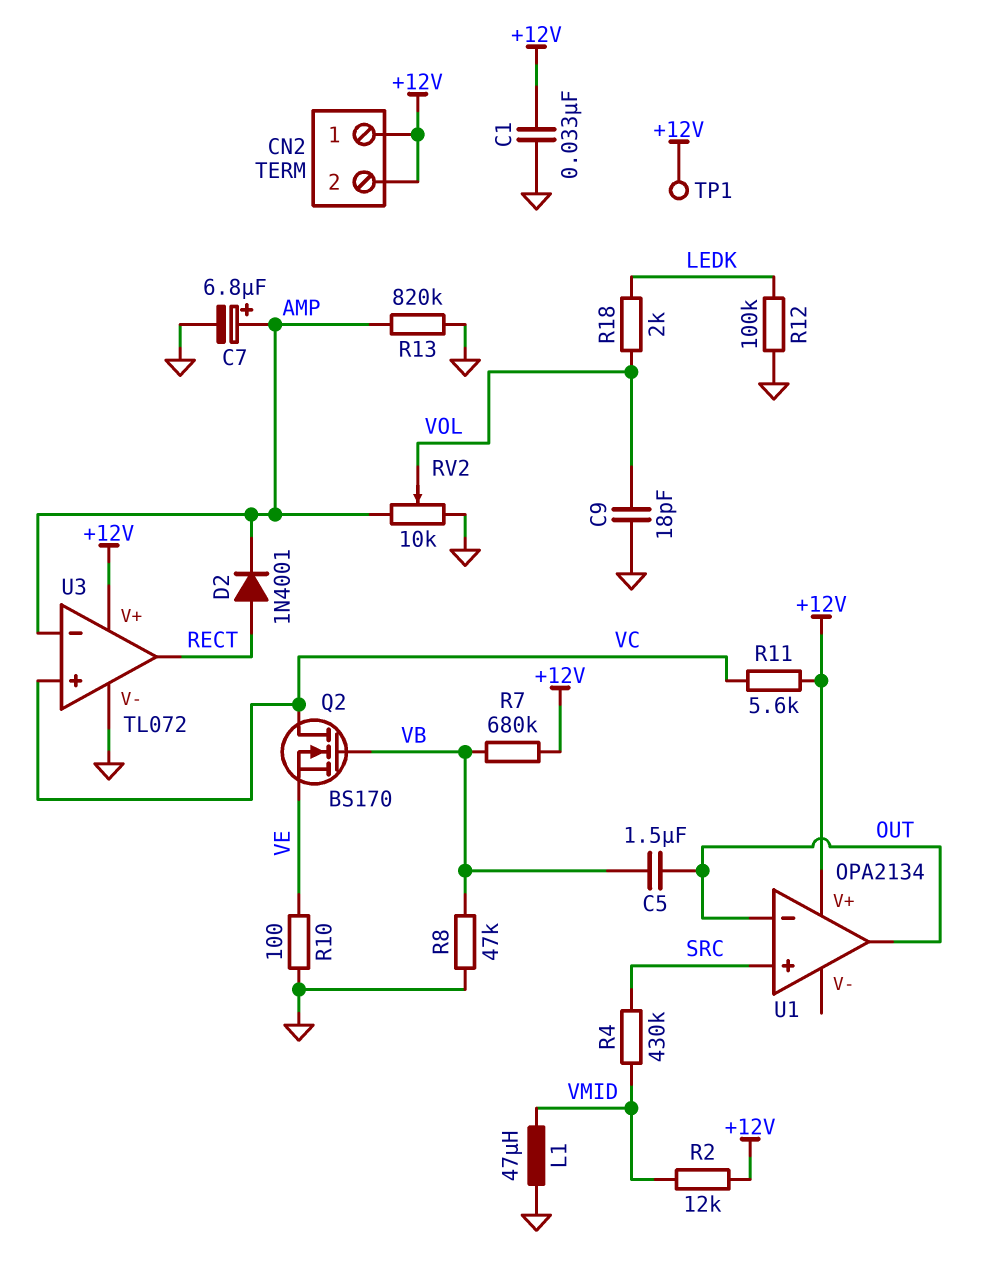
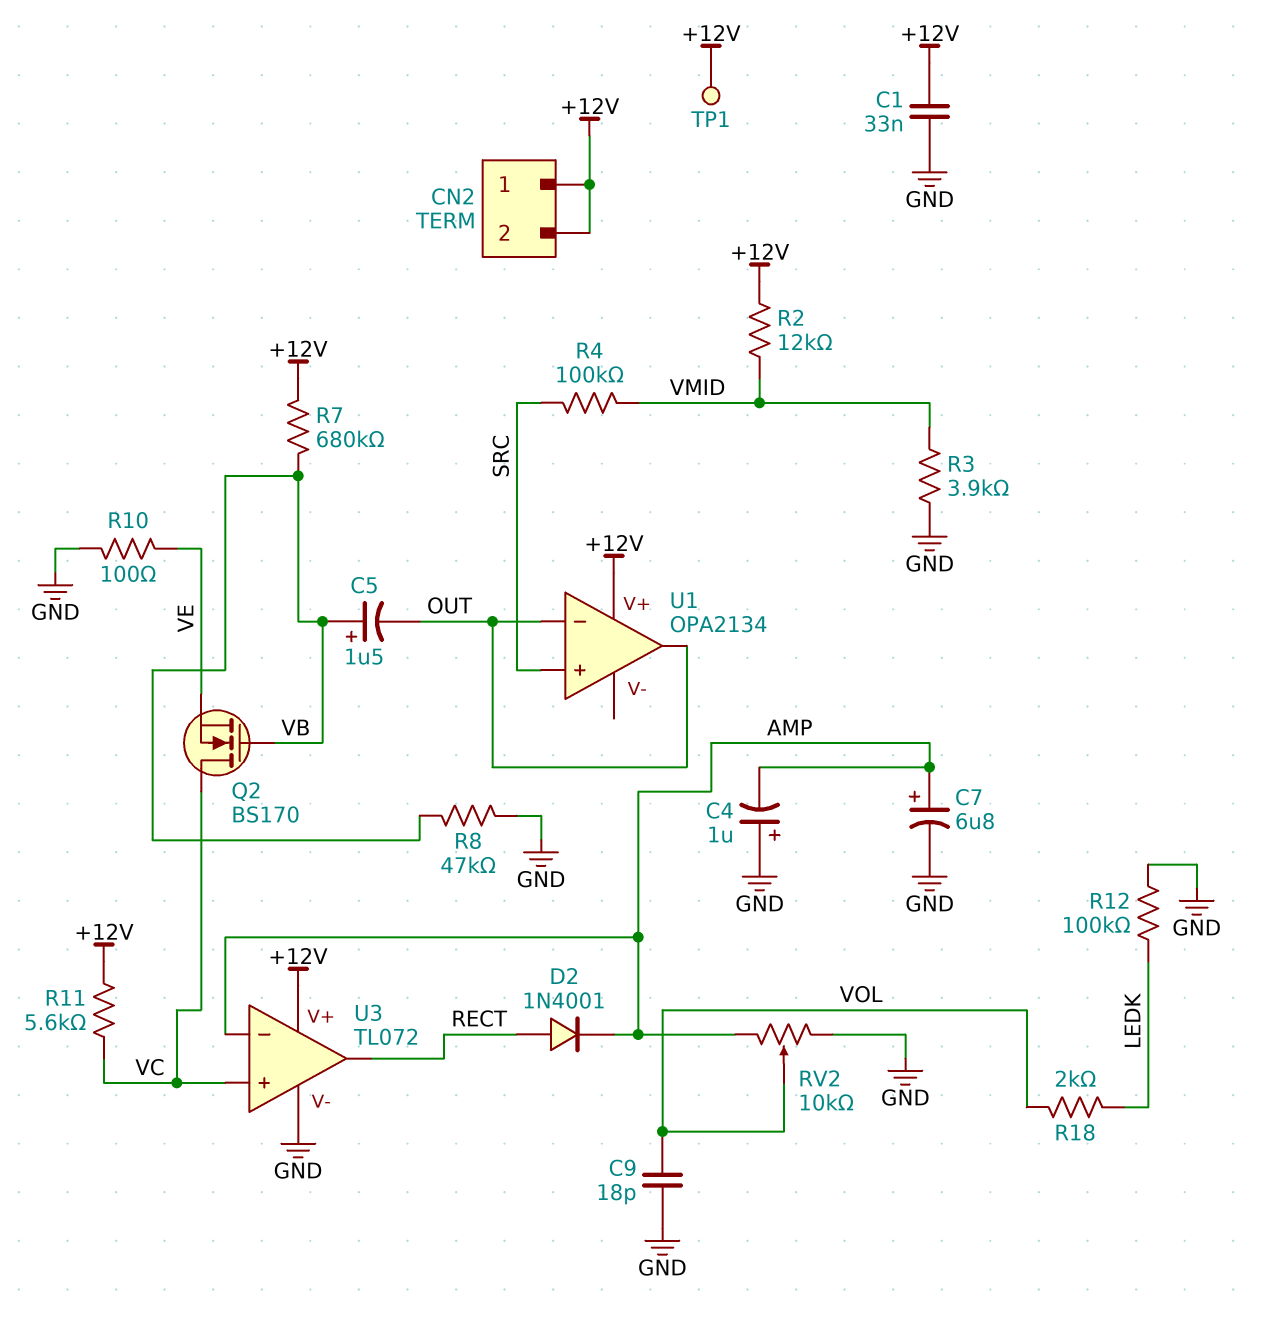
C4: none -> 1uF (plus GND, minus AMP)
C5: 1.5uF (OUT, VB) -> 1.5uF (plus VB, minus OUT)
L1: 47uH (GND, VMID) -> none
R3: none -> 3.9k (GND, VMID)
R4: 430k (SRC, VMID) -> 100k (SRC, VMID)
R13: 820k (AMP, GND) -> none

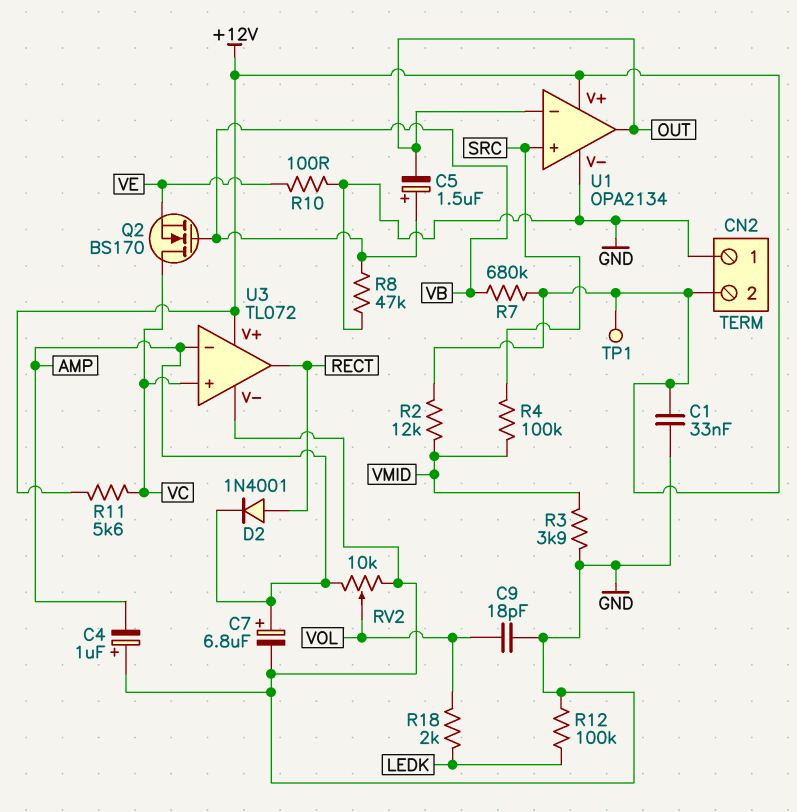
CN2 pin 1: +12V -> GND
U1 pin V-: none -> GND

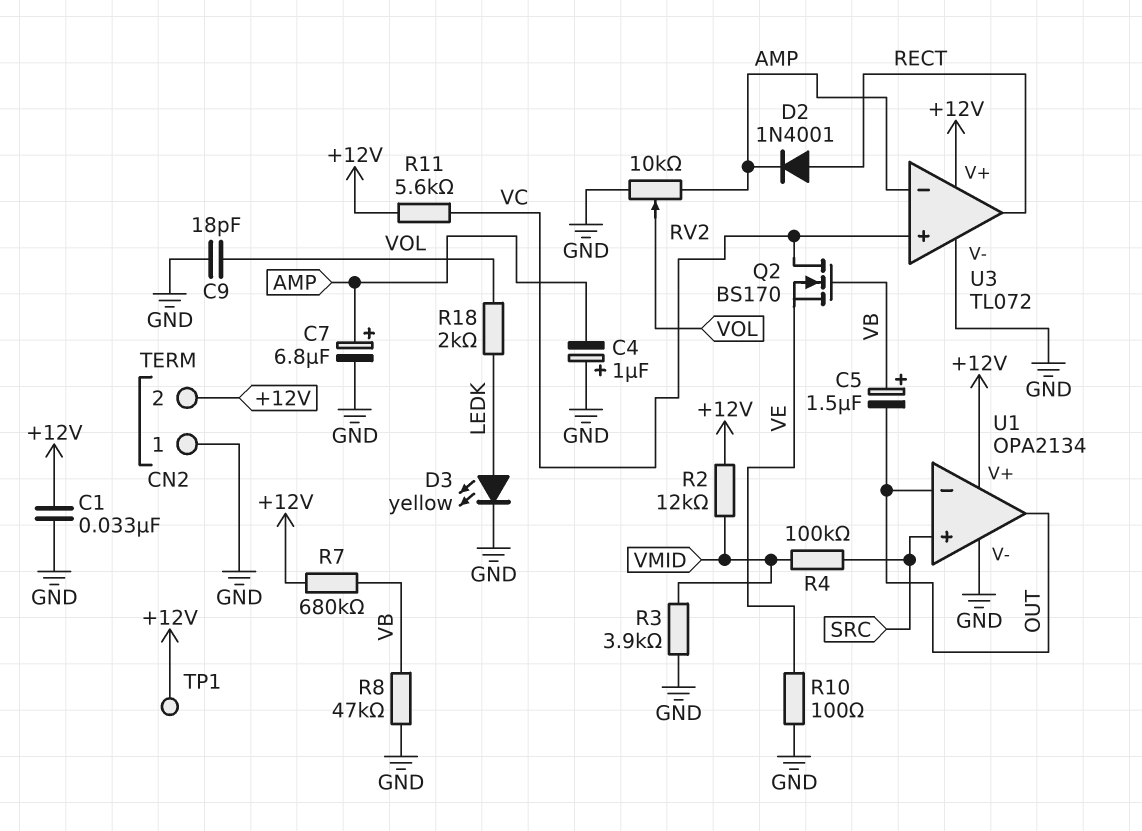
D3: none -> LED yellow (A LEDK, K GND)
R12: 100k (GND, LEDK) -> none

